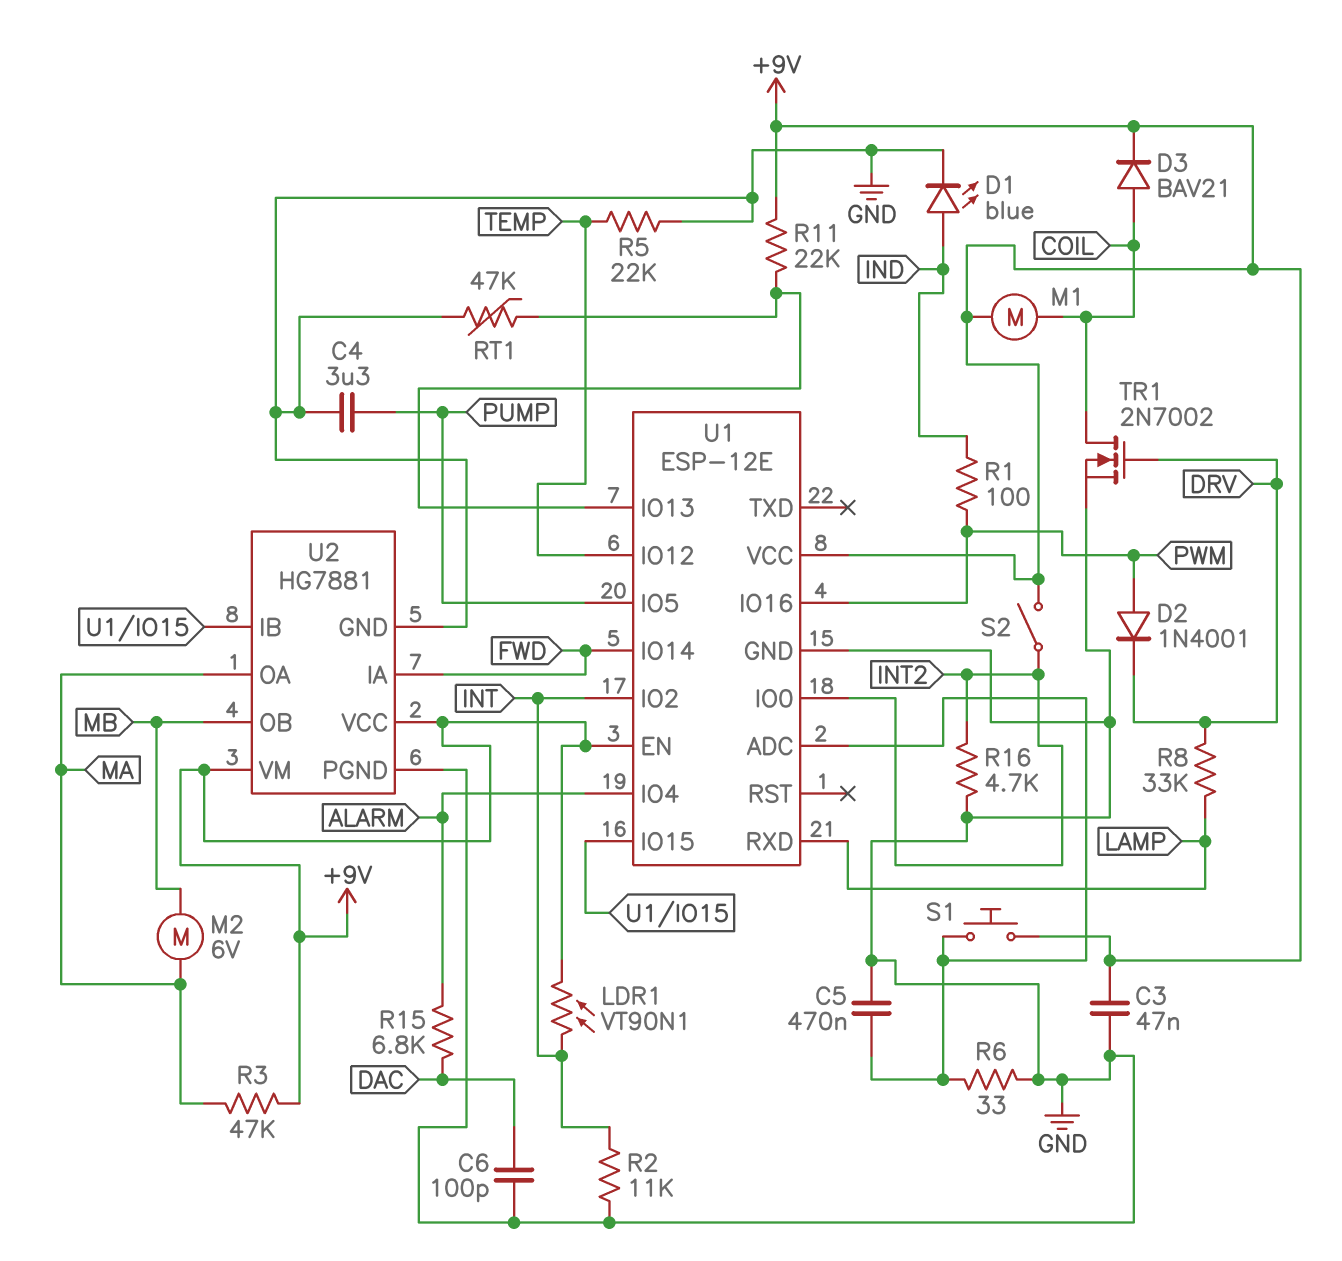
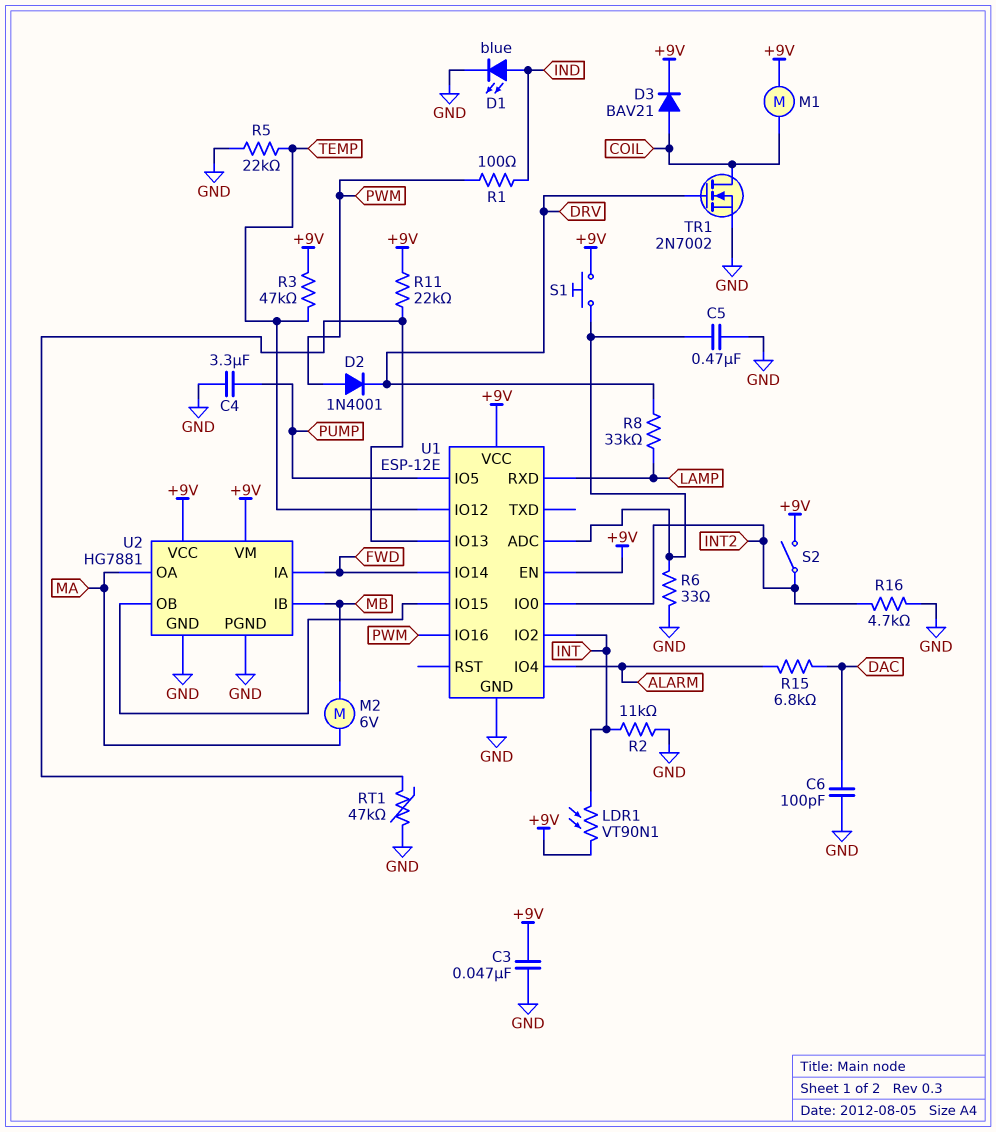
R3: 47k (+9V, MA) -> 47k (+9V, TEMP)
U2 pin IB: U1/IO15 -> MB
U2 pin OB: MB -> U1/IO15

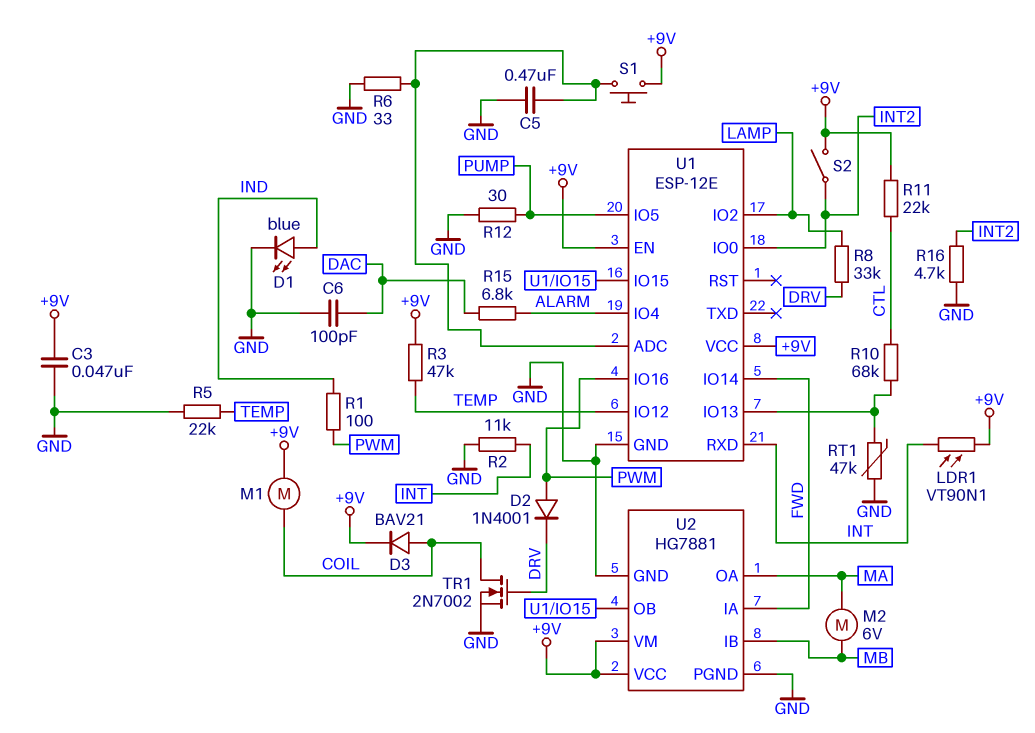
C4: 3.3uF (GND, PUMP) -> none
R10: none -> 68k (CTL, U1/IO13)
R11: 22k (+9V, U1/IO13) -> 22k (+9V, CTL)
R12: none -> 30 (GND, PUMP)
U1 pin IO2: INT -> LAMP
U1 pin RXD: LAMP -> INT

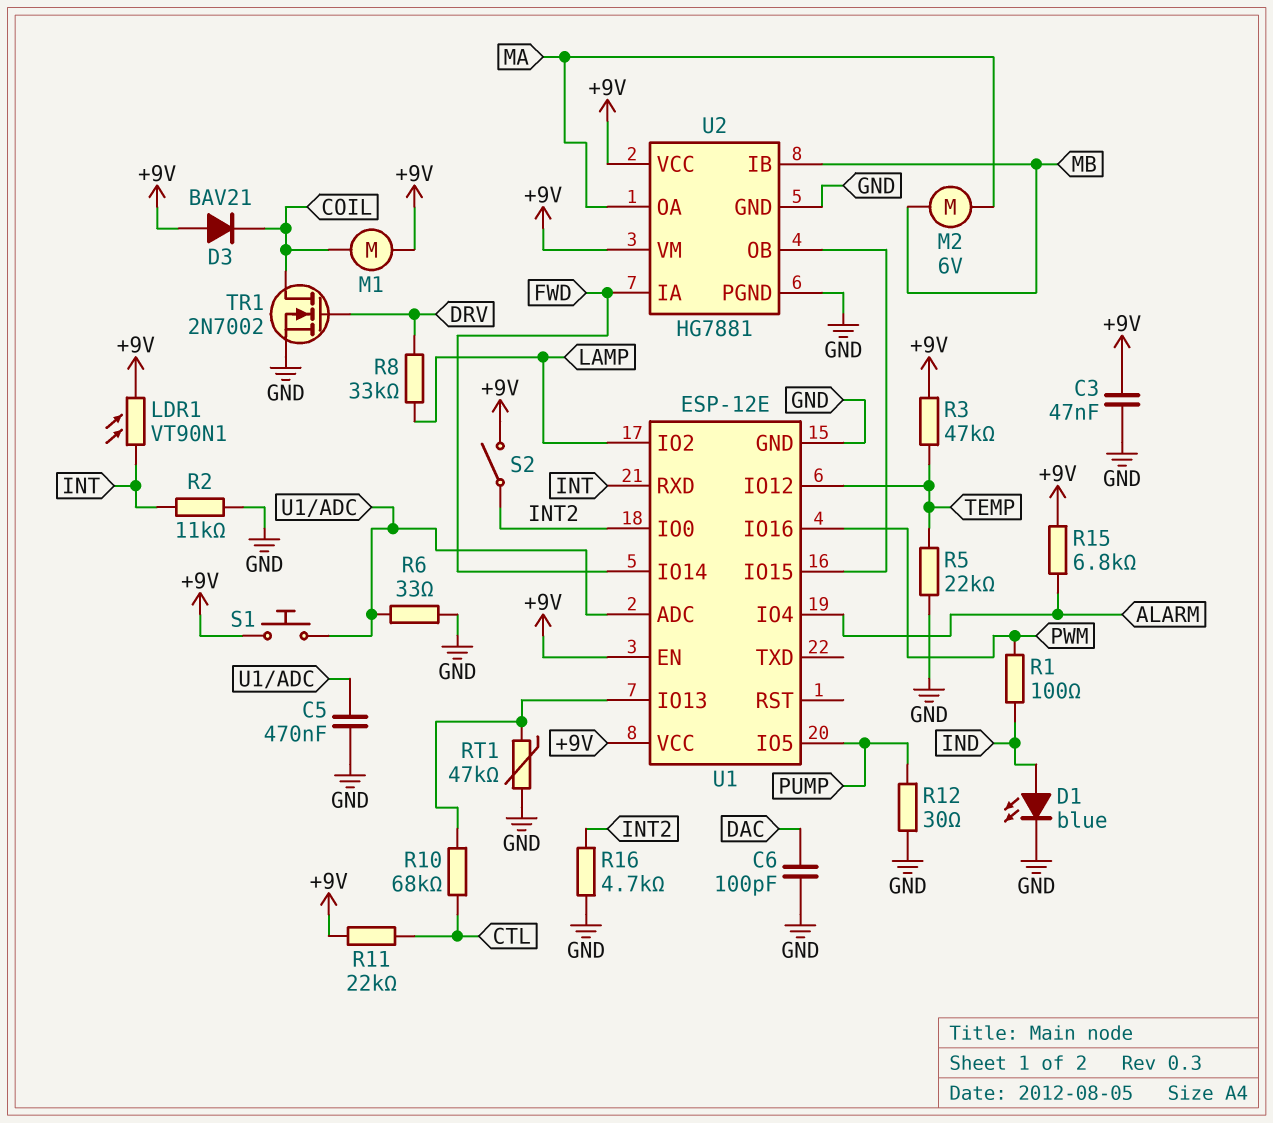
D2: diode 1N4001 (A PWM, K DRV) -> none
D3: diode BAV21 (A COIL, K +9V) -> diode BAV21 (A +9V, K COIL)
R15: 6.8k (ALARM, DAC) -> 6.8k (+9V, ALARM)

